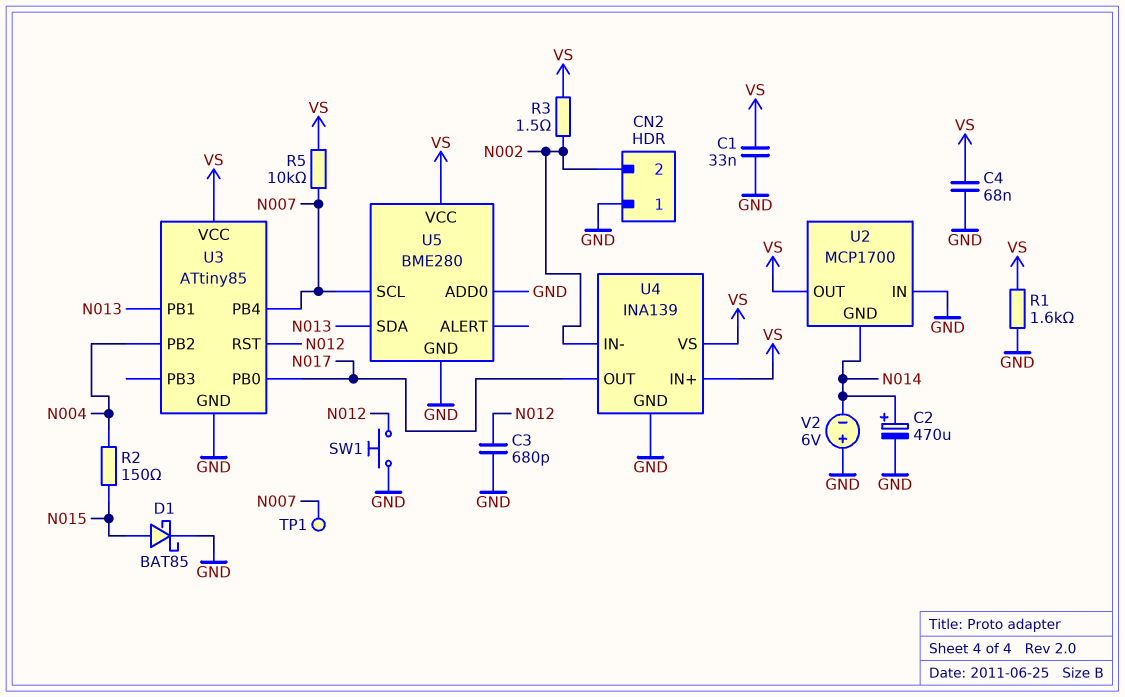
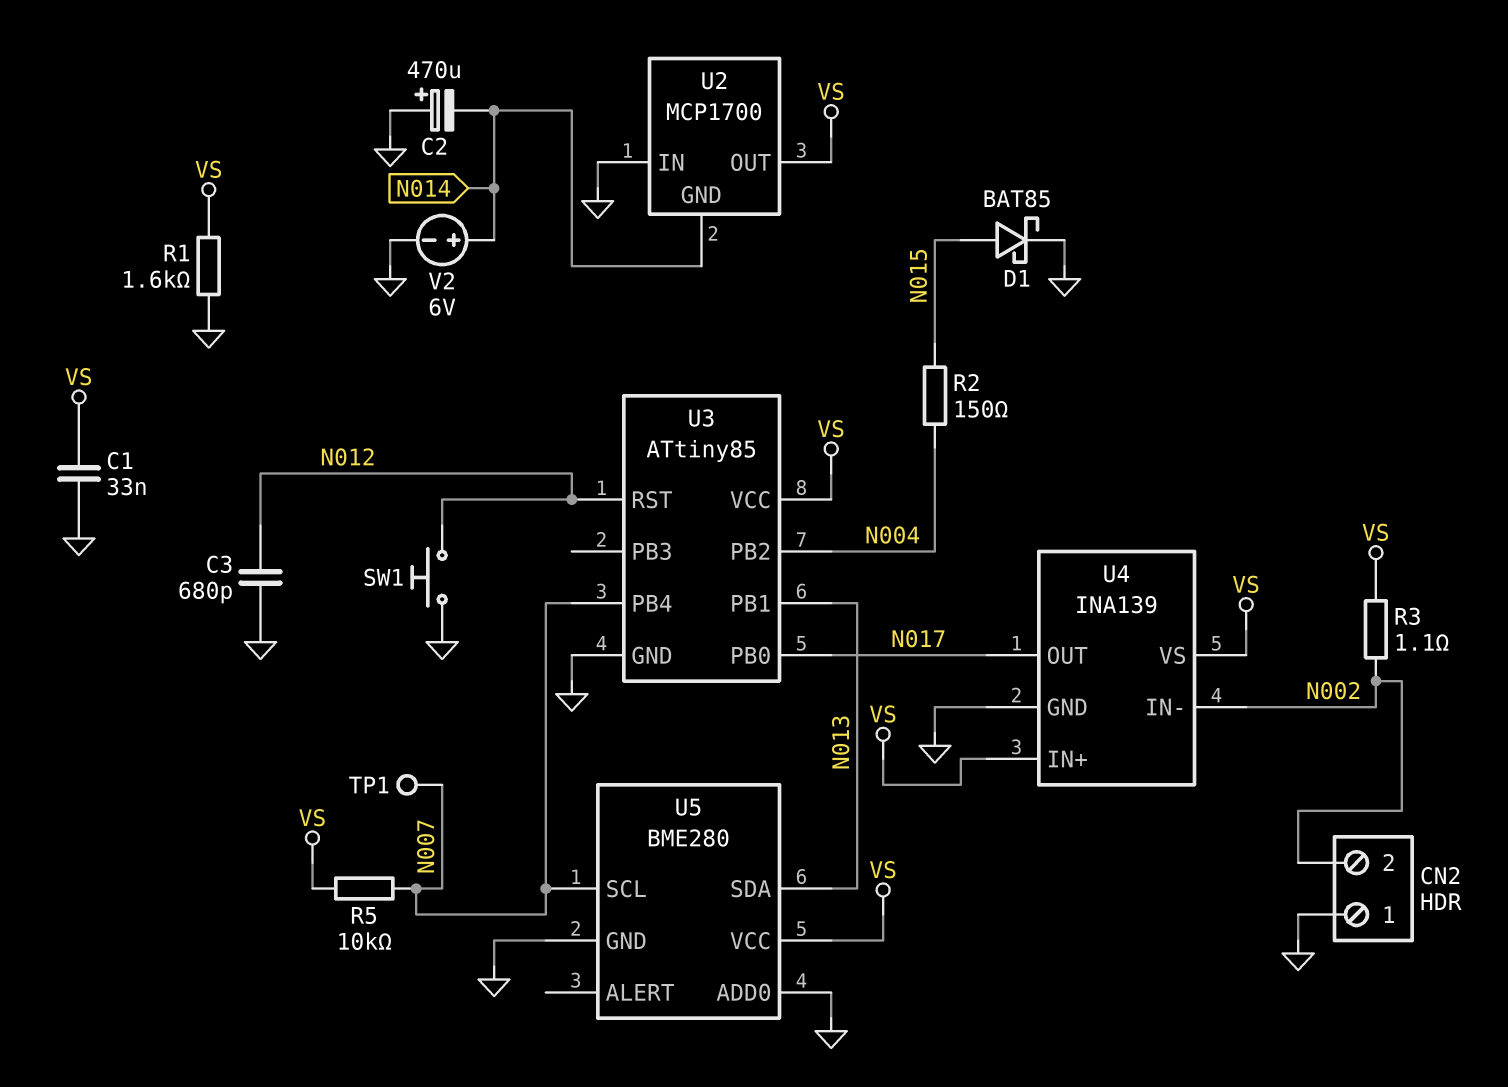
C2: 470uF (plus N014, minus GND) -> 470uF (plus GND, minus N014)
C4: 68nF (GND, VS) -> none
R3: 1.5 (N002, VS) -> 1.1 (N002, VS)
V2: 6V (plus GND, minus N014) -> 6V (plus N014, minus GND)

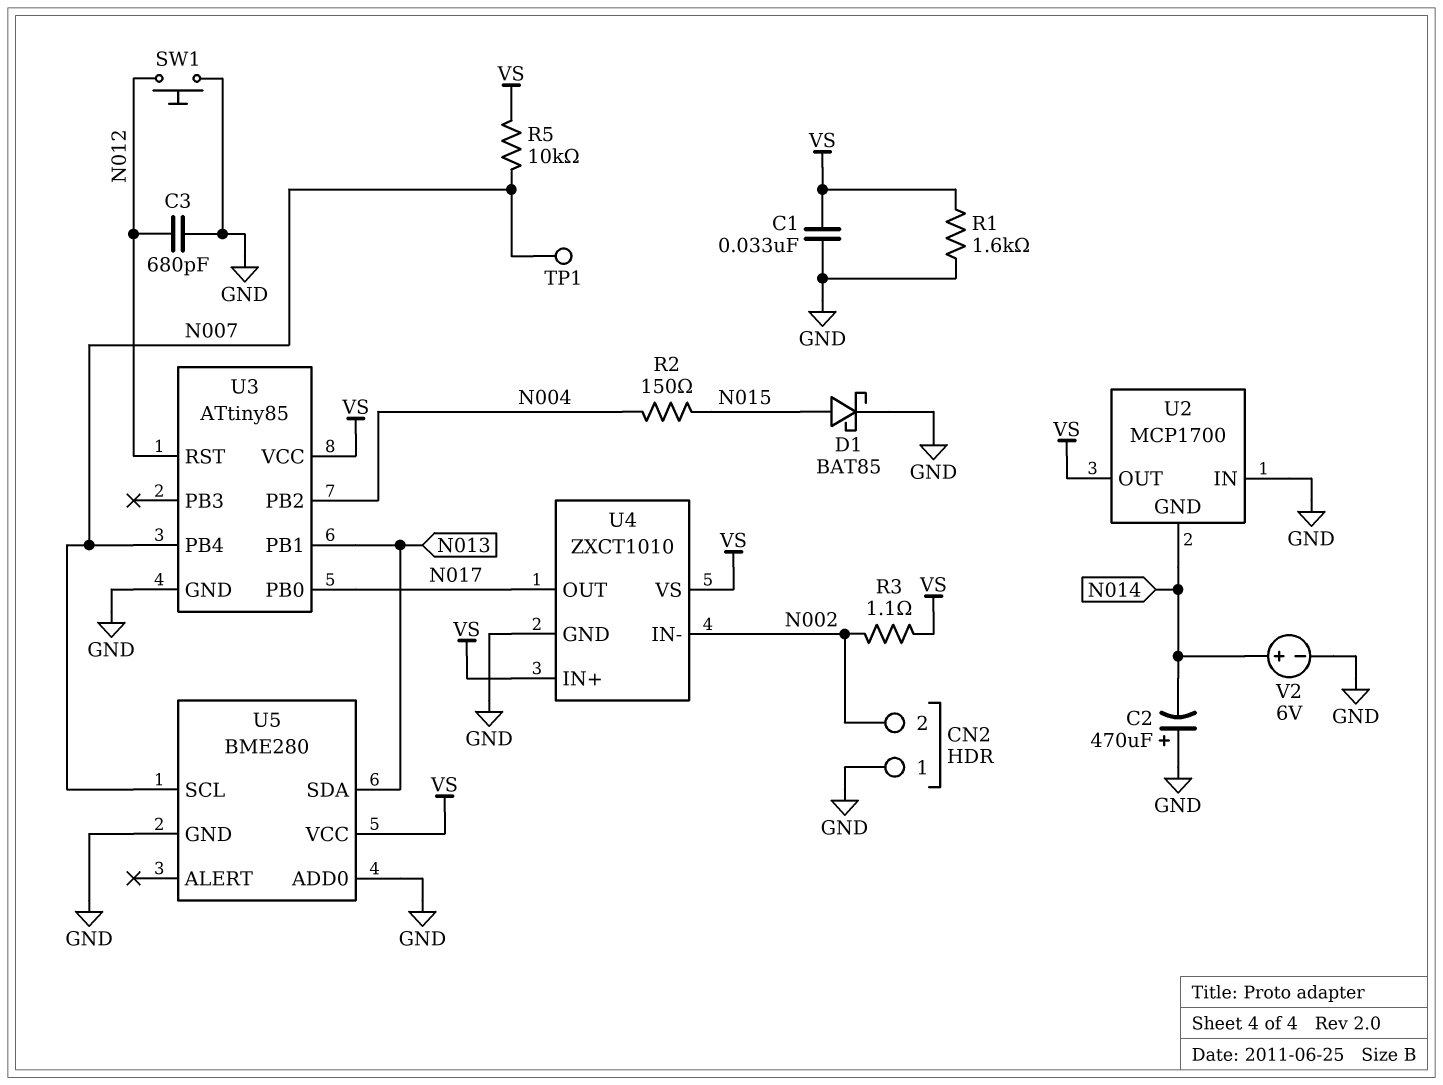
U4: INA139 -> ZXCT1010

